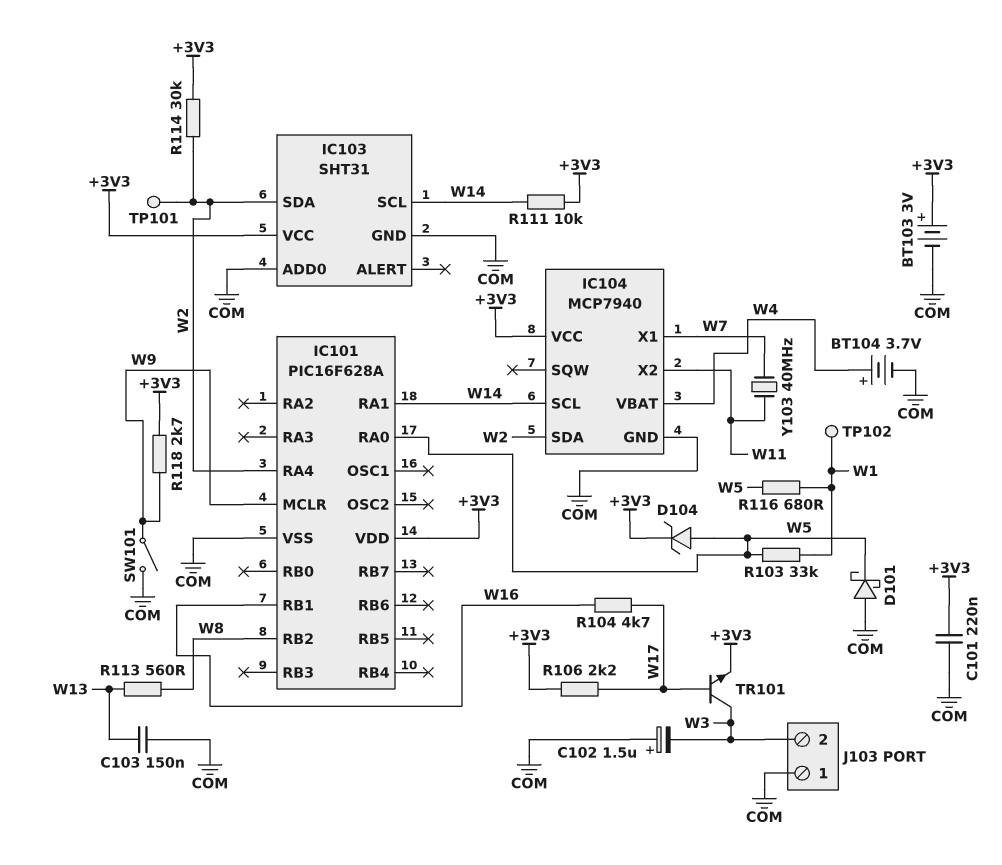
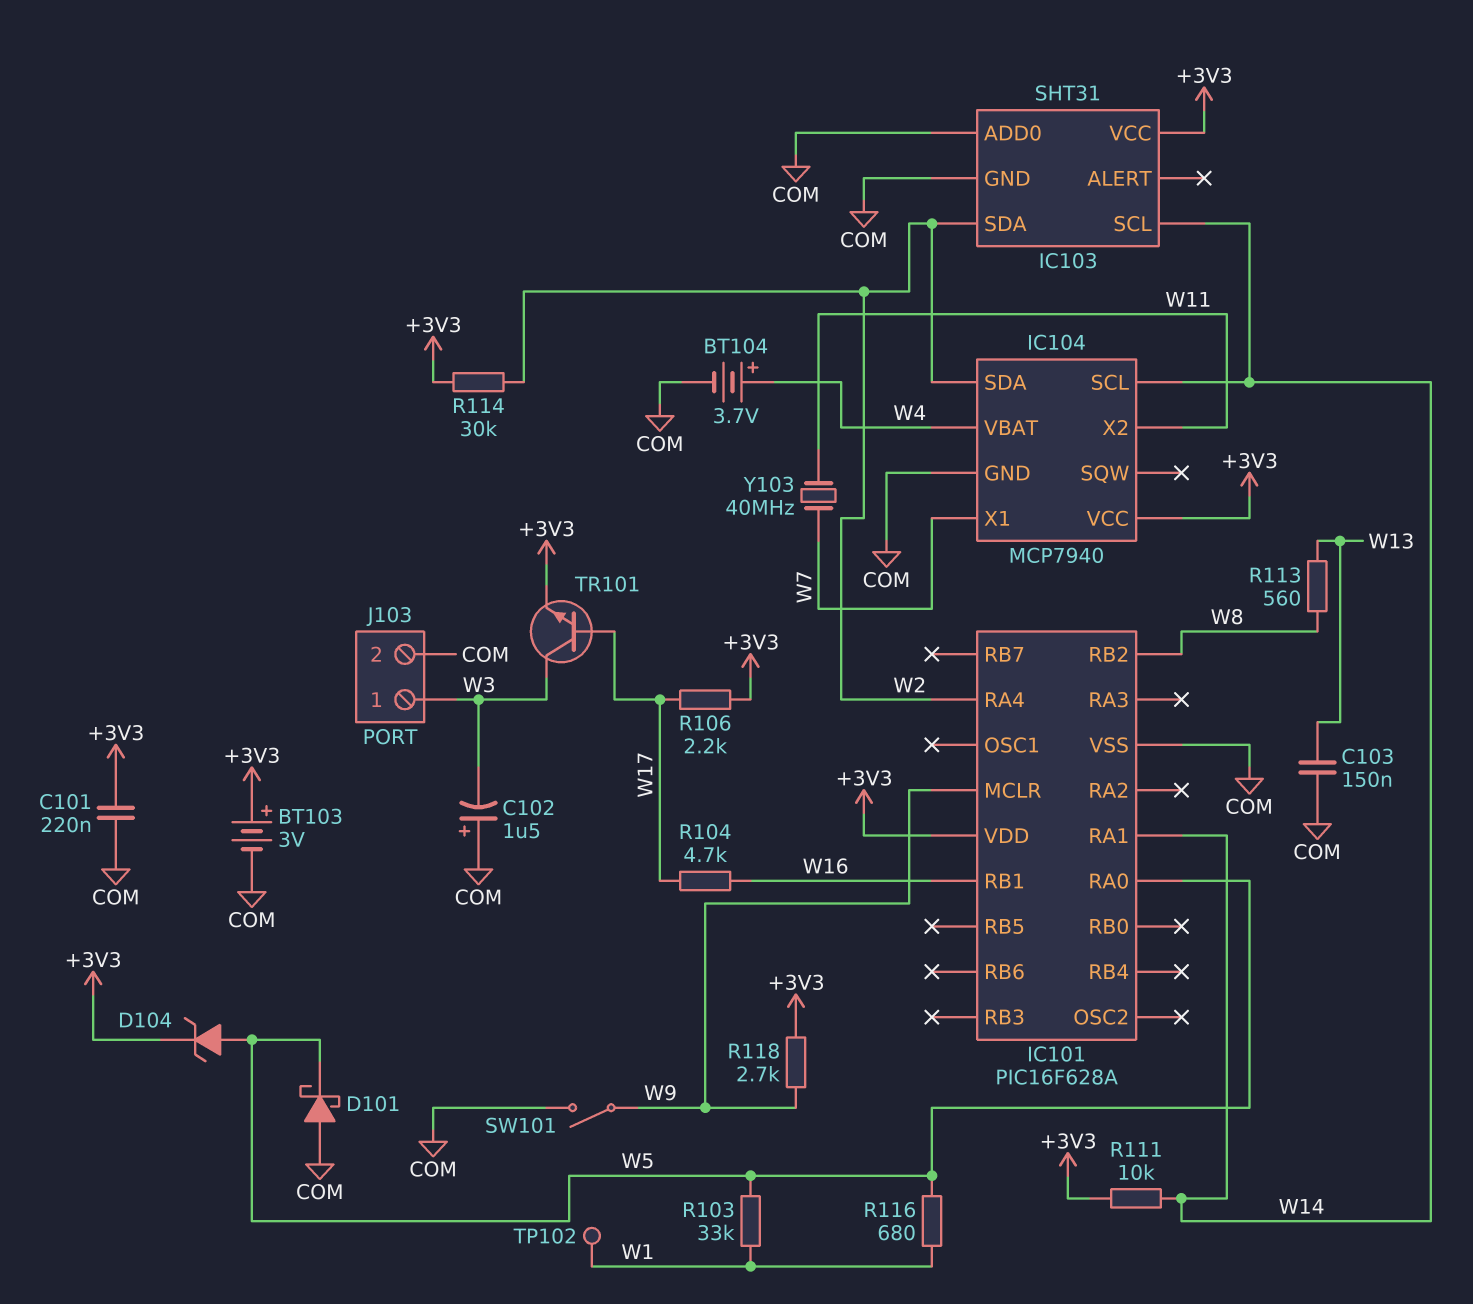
J103 pin 1: COM -> W3
J103 pin 2: W3 -> COM
TP101: test point (W2) -> none

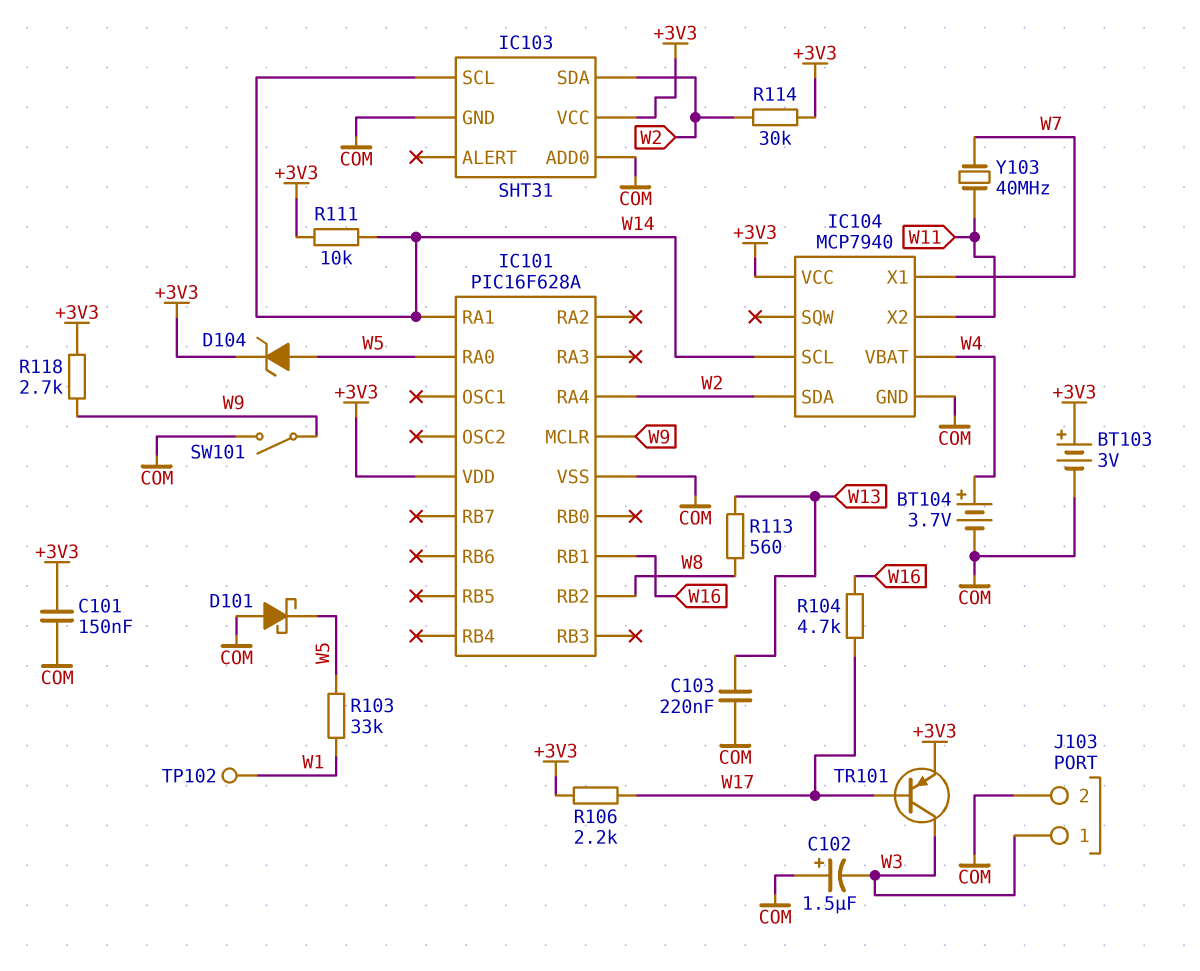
C101: 220nF (+3V3, COM) -> 150nF (+3V3, COM)
C103: 150nF (COM, W13) -> 220nF (COM, W13)
R116: 680 (W1, W5) -> none
TR101: NPN (B W17, C W3, E +3V3) -> PNP (B W17, C W3, E +3V3)

